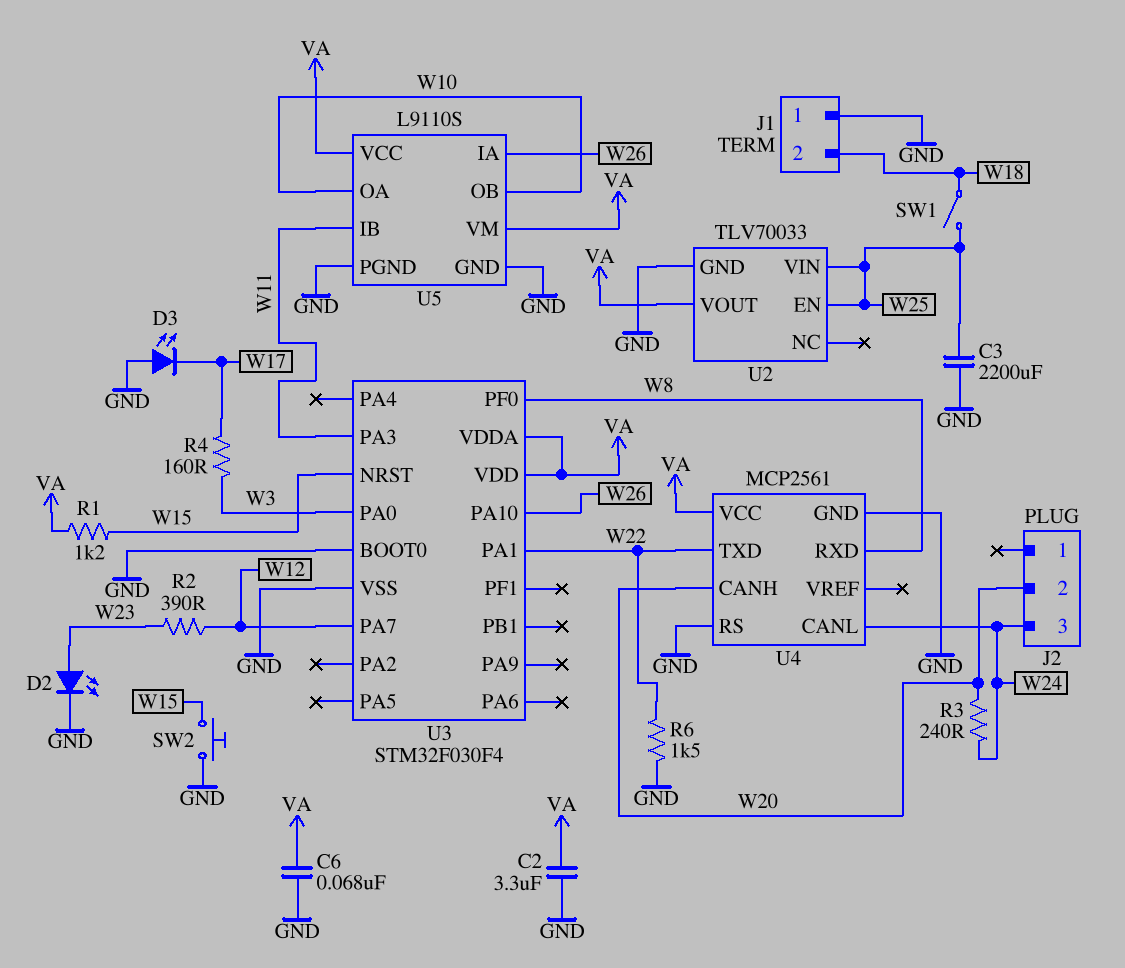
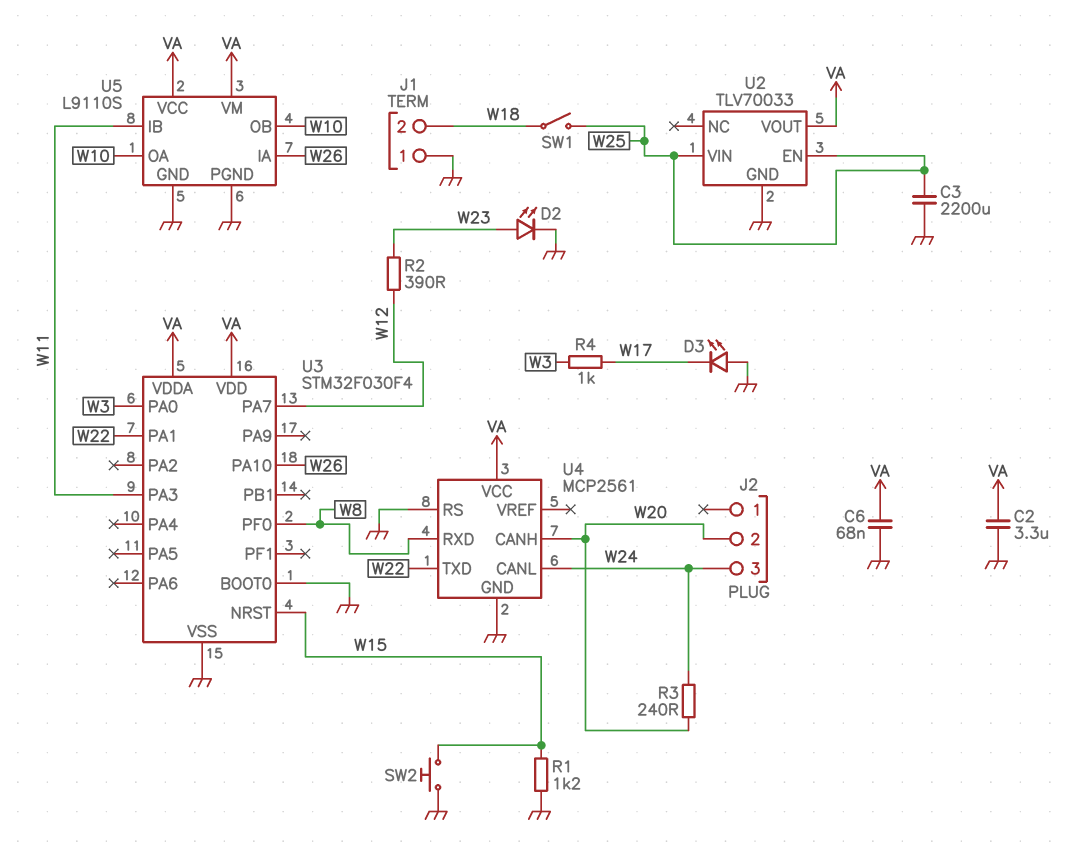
R1: 1.2k (VA, W15) -> 1.2k (GND, W15)
R4: 160 (W3, W17) -> 1k (W3, W17)
R6: 1.5k (GND, W22) -> none

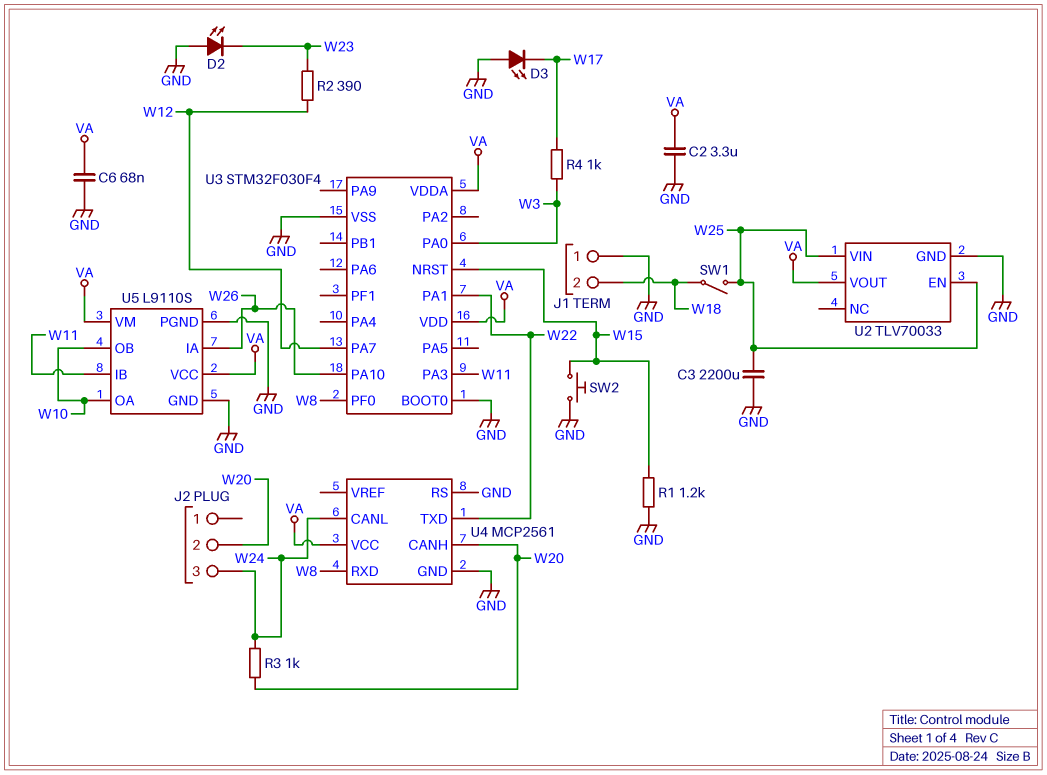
D2: LED (A W23, K GND) -> LED (A GND, K W23)
R3: 240 (W20, W24) -> 1k (W20, W24)

